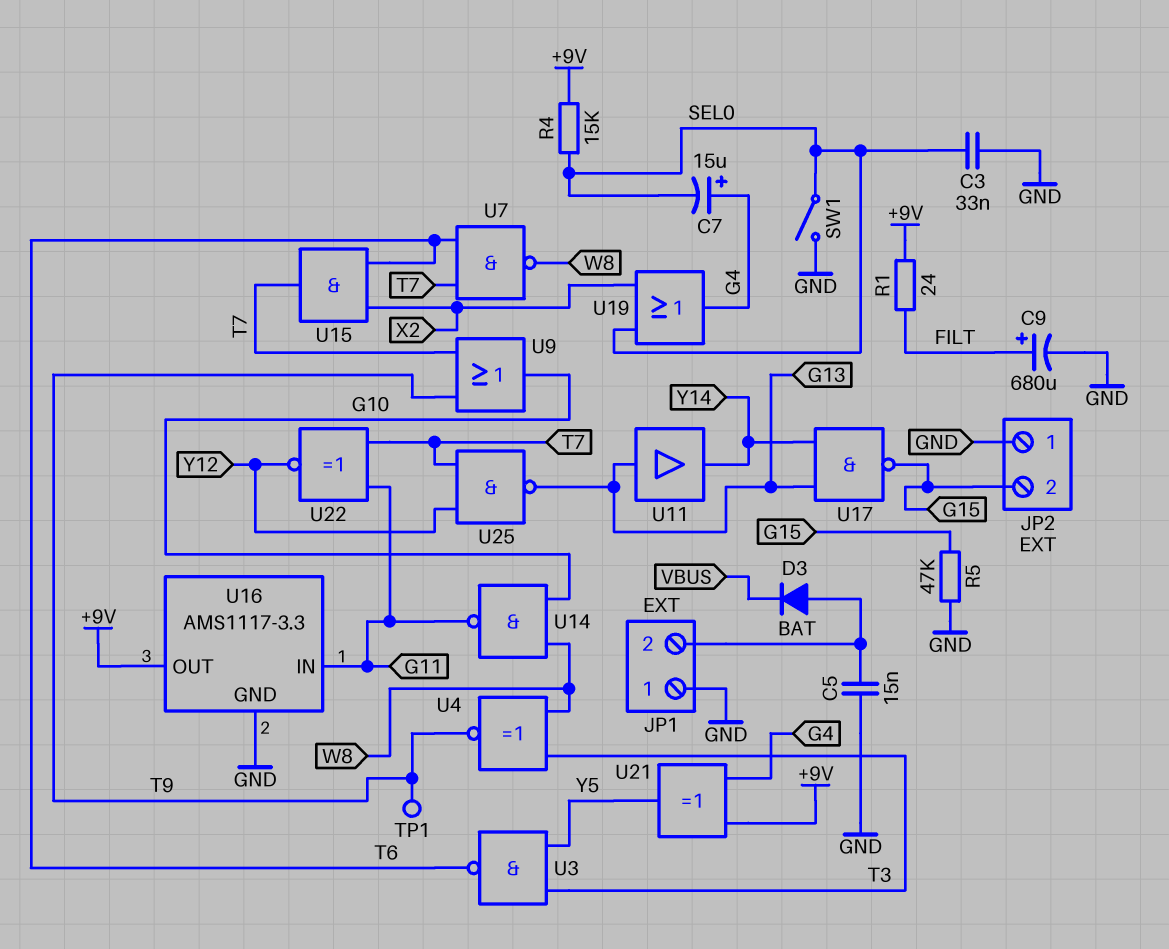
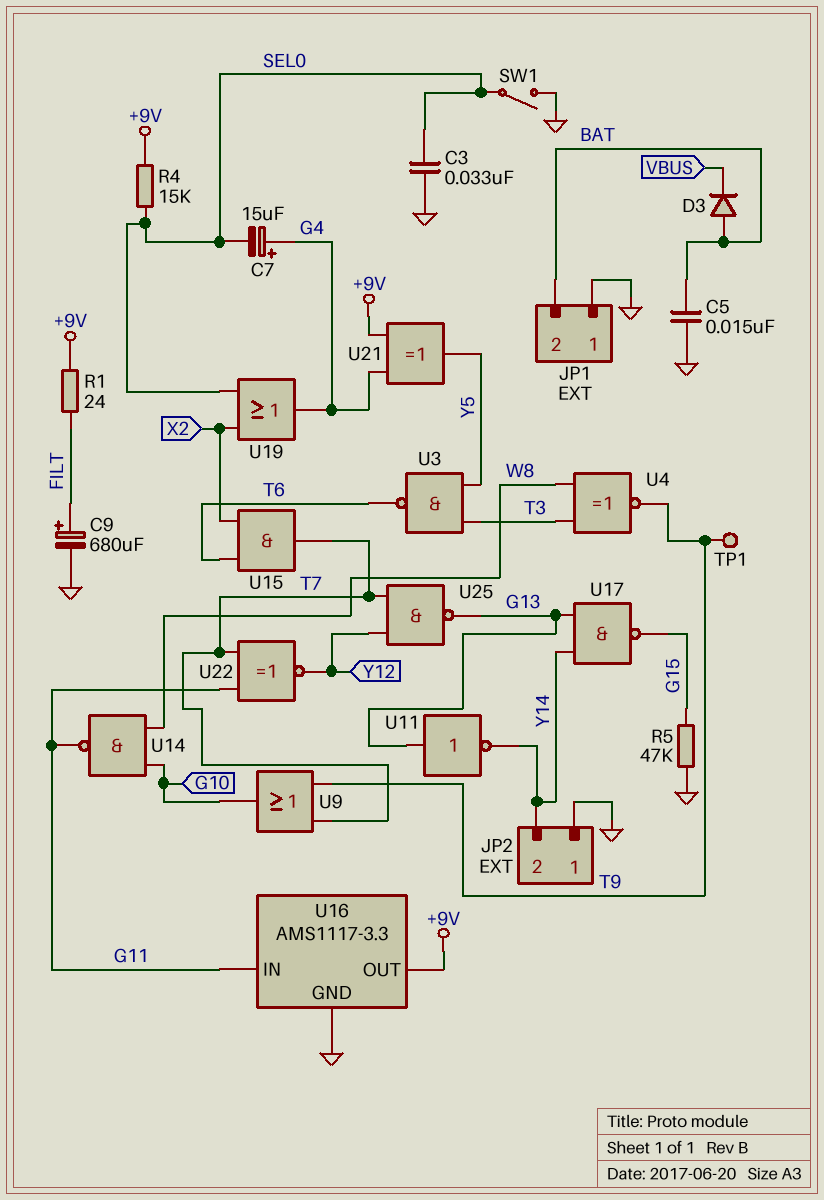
JP2 pin 2: G15 -> Y14
U7: NAND (in T6, in T7, out W8) -> none
U11: buffer (in G13, out Y14) -> NOT (in G13, out Y14)

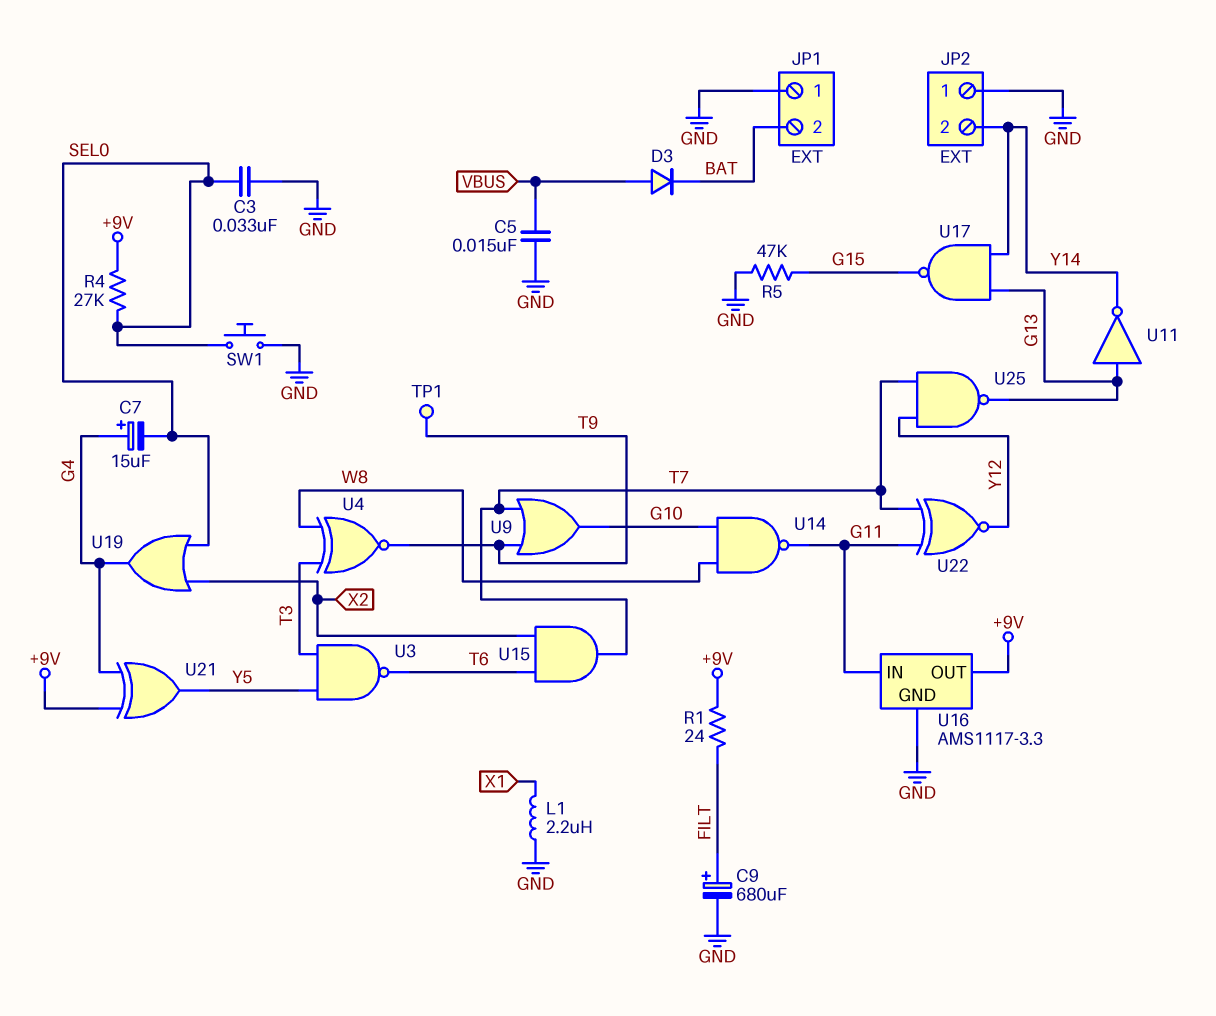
C5: 15nF (BAT, GND) -> 15nF (GND, VBUS)
D3: diode (A BAT, K VBUS) -> diode (A VBUS, K BAT)
L1: none -> 2.2uH (GND, X1)
R4: 15k (+9V, SEL0) -> 27k (+9V, SEL0)
SW1: switch (GND, SEL0) -> button (GND, SEL0)

